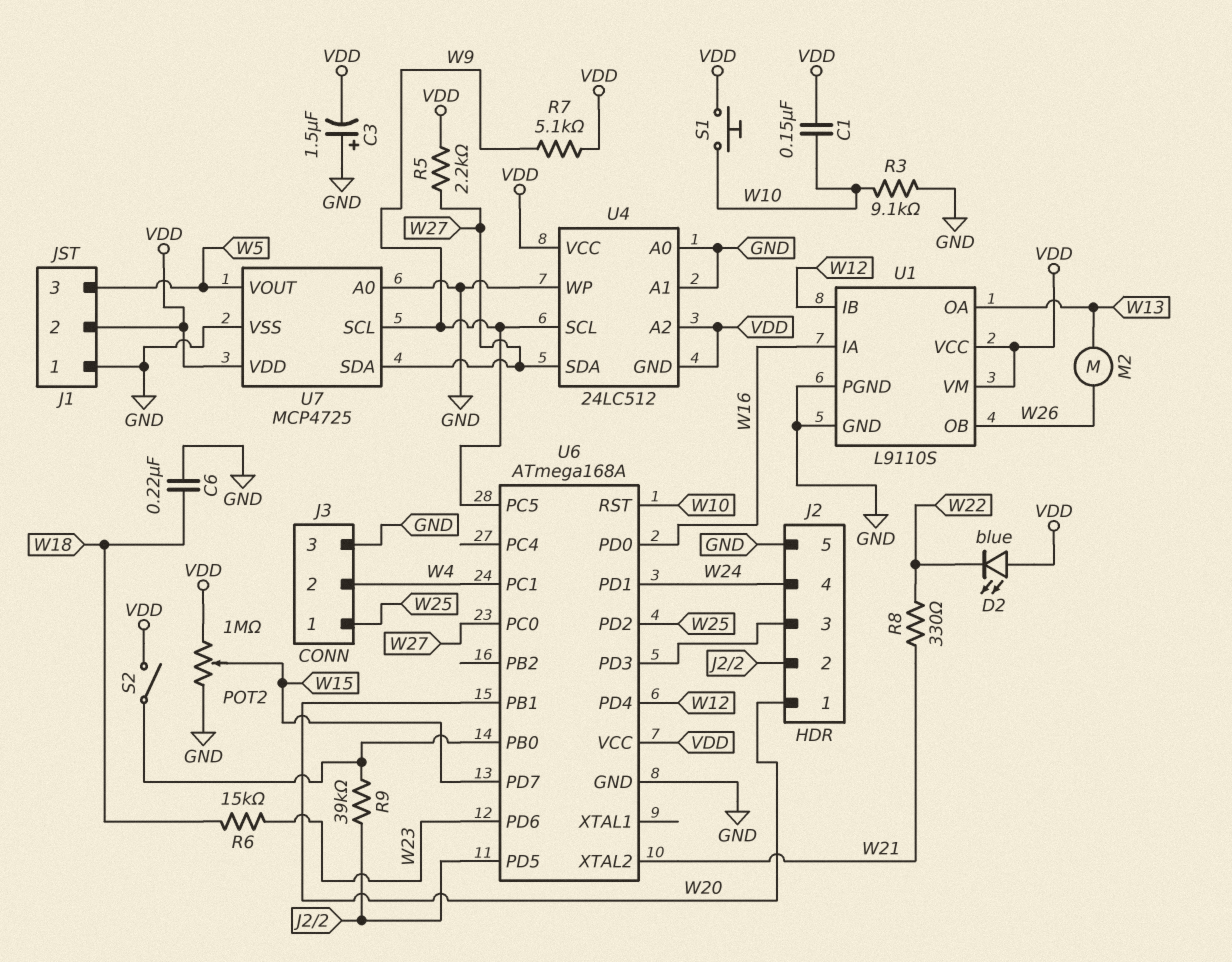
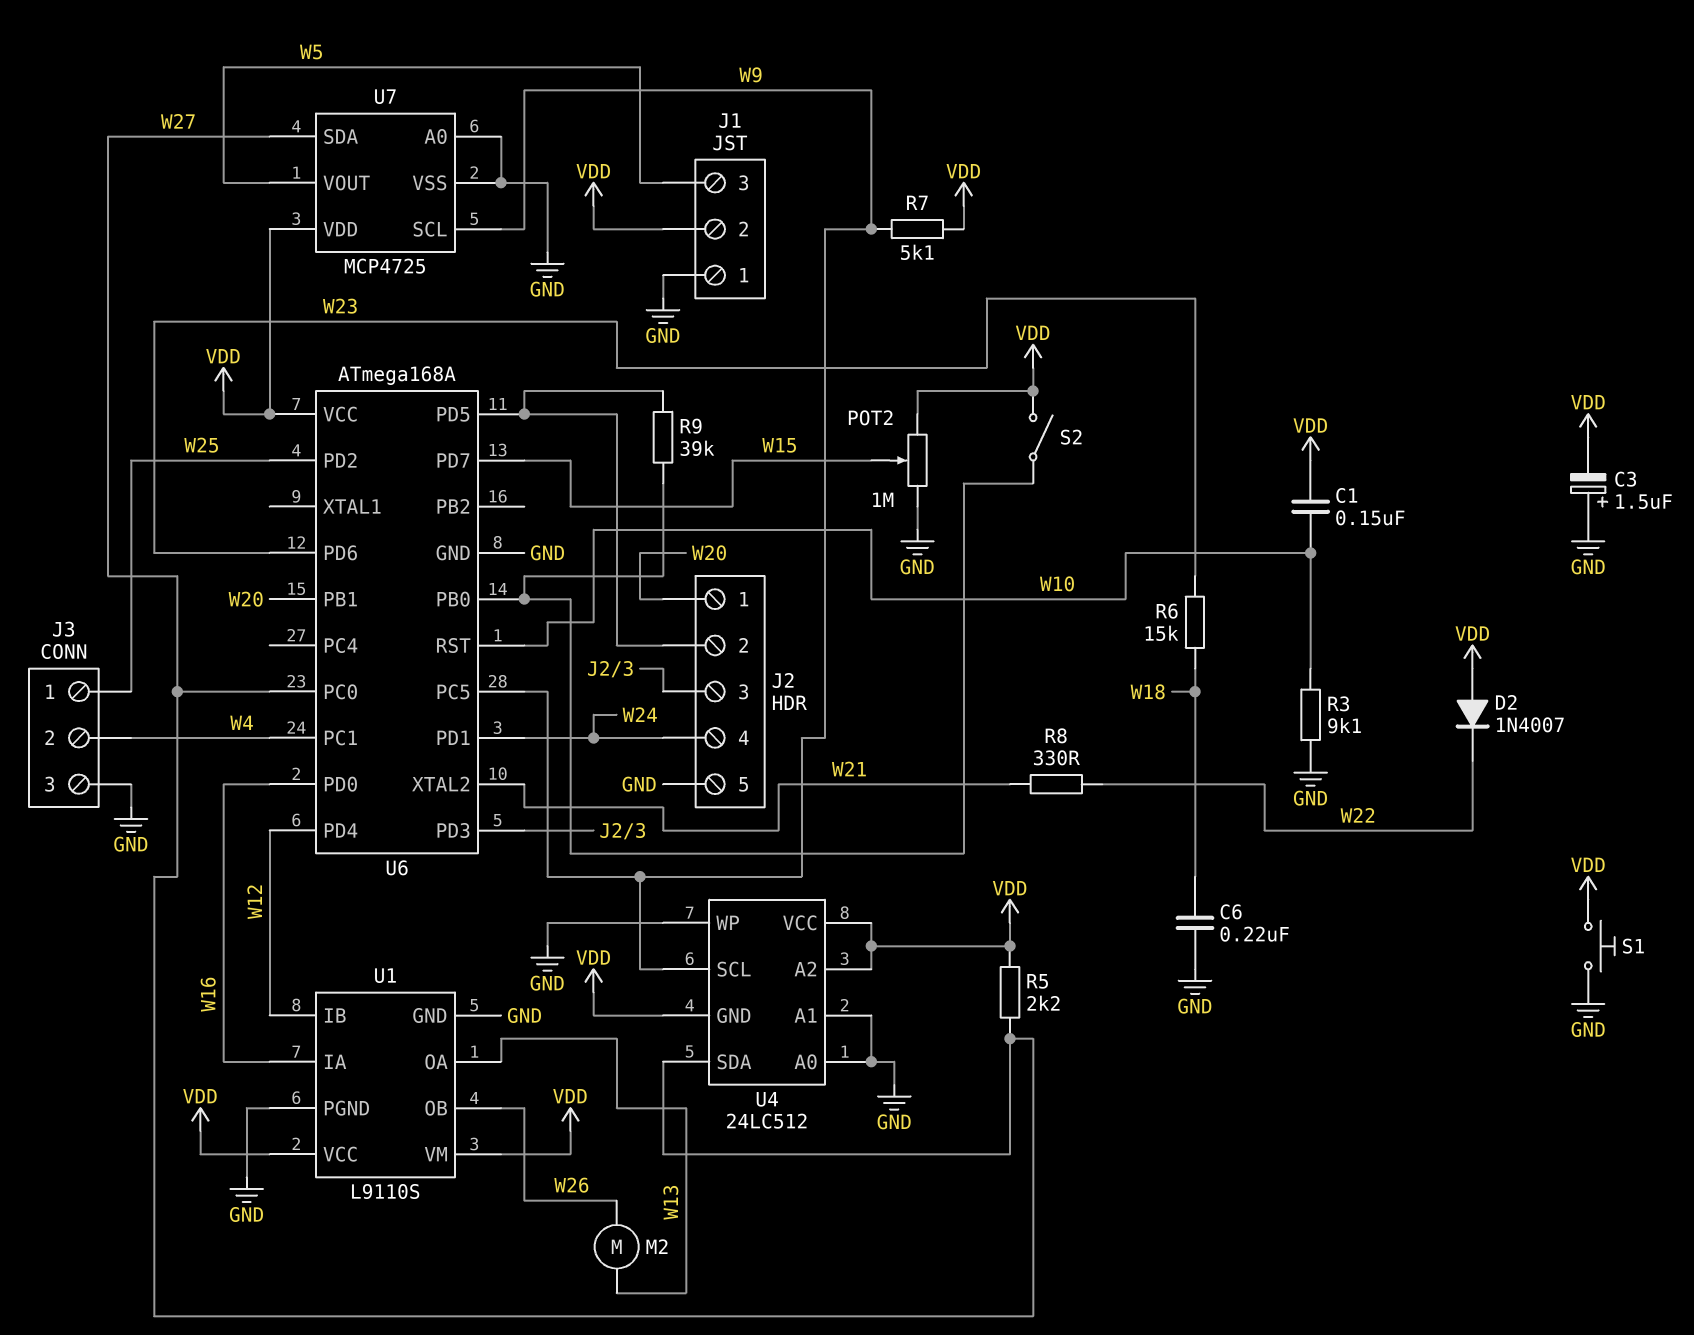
D2: LED blue (A VDD, K W22) -> diode 1N4007 (A VDD, K W22)
S1: button (VDD, W10) -> button (GND, VDD)

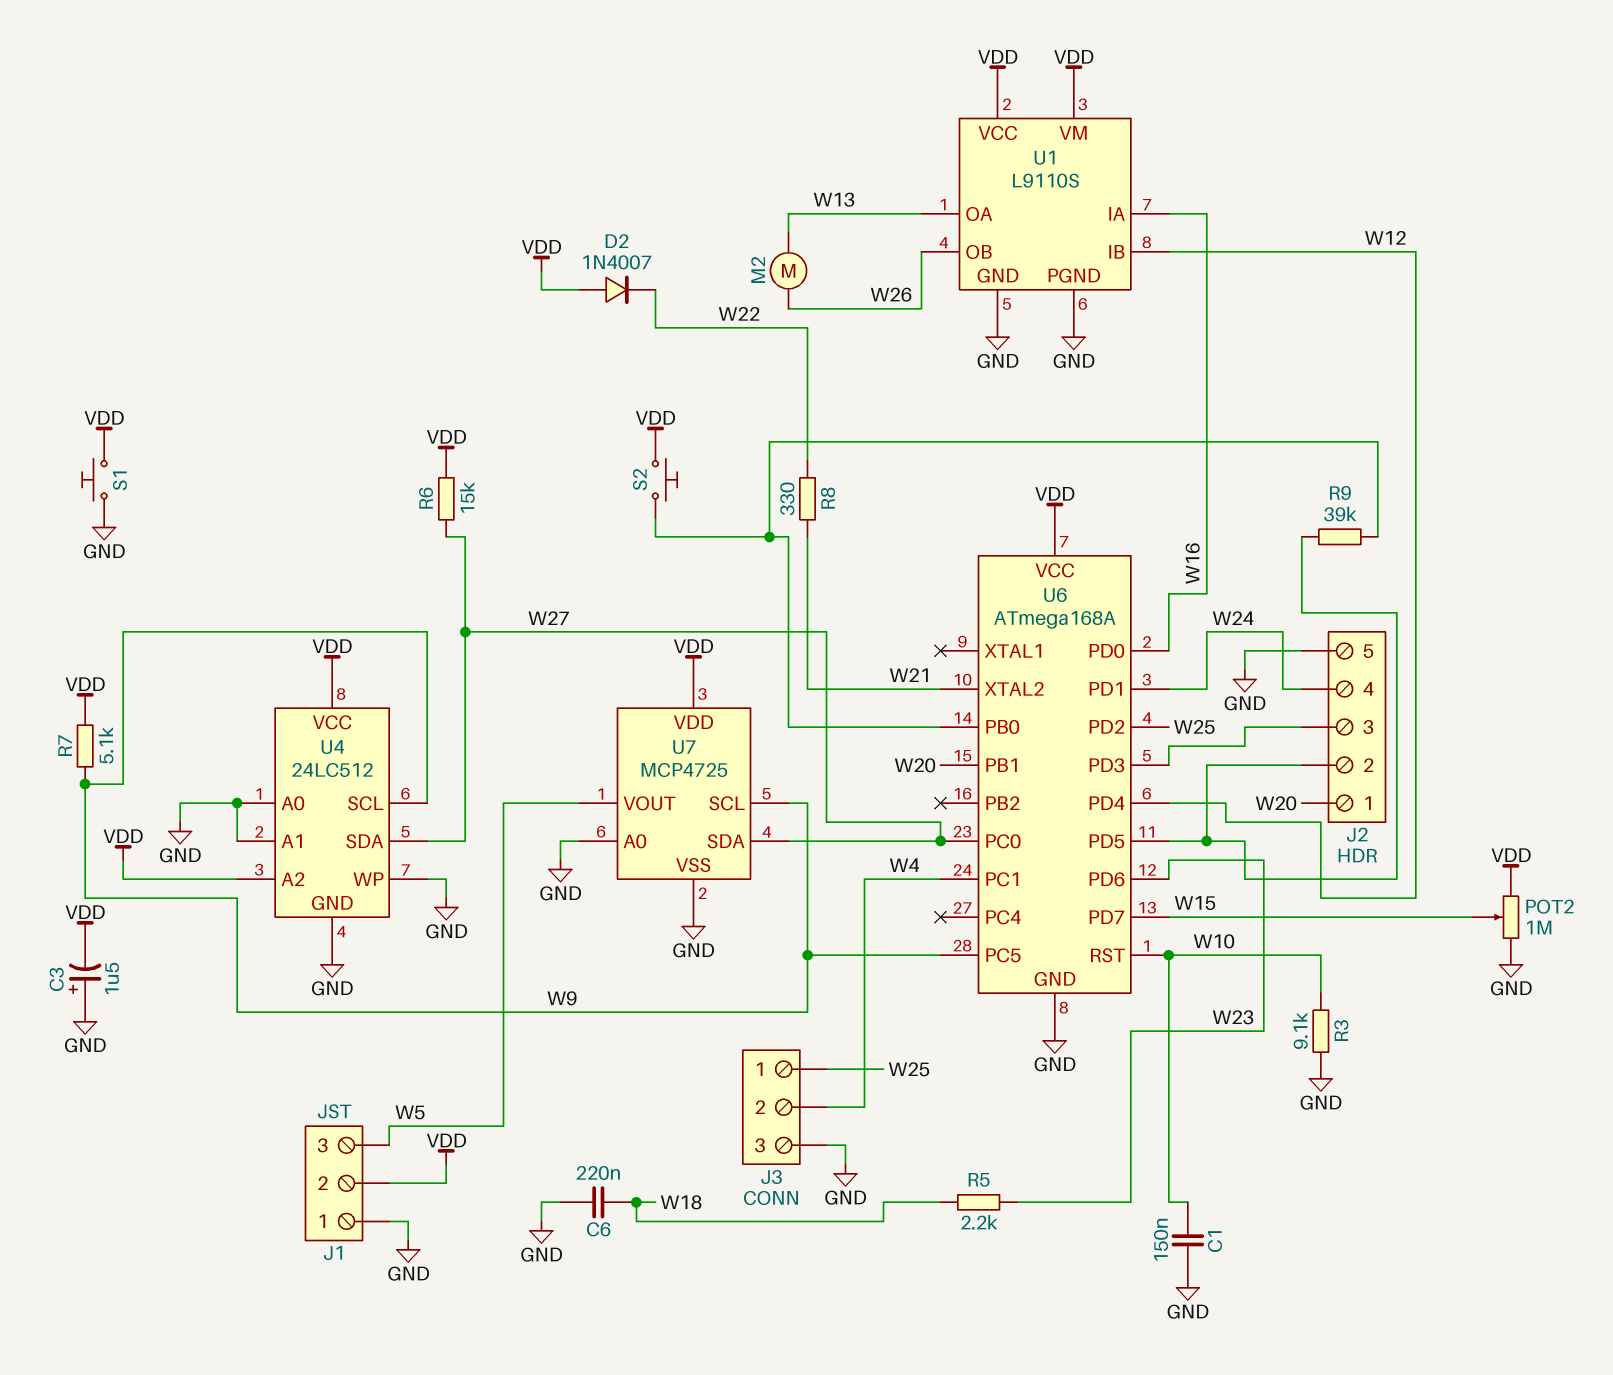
C1: 150nF (VDD, W10) -> 150nF (GND, W10)
R5: 2.2k (VDD, W27) -> 2.2k (W18, W23)
R6: 15k (W18, W23) -> 15k (VDD, W27)
S2: switch (U6/PB0, VDD) -> button (U6/PB0, VDD)
U4 pin GND: VDD -> GND

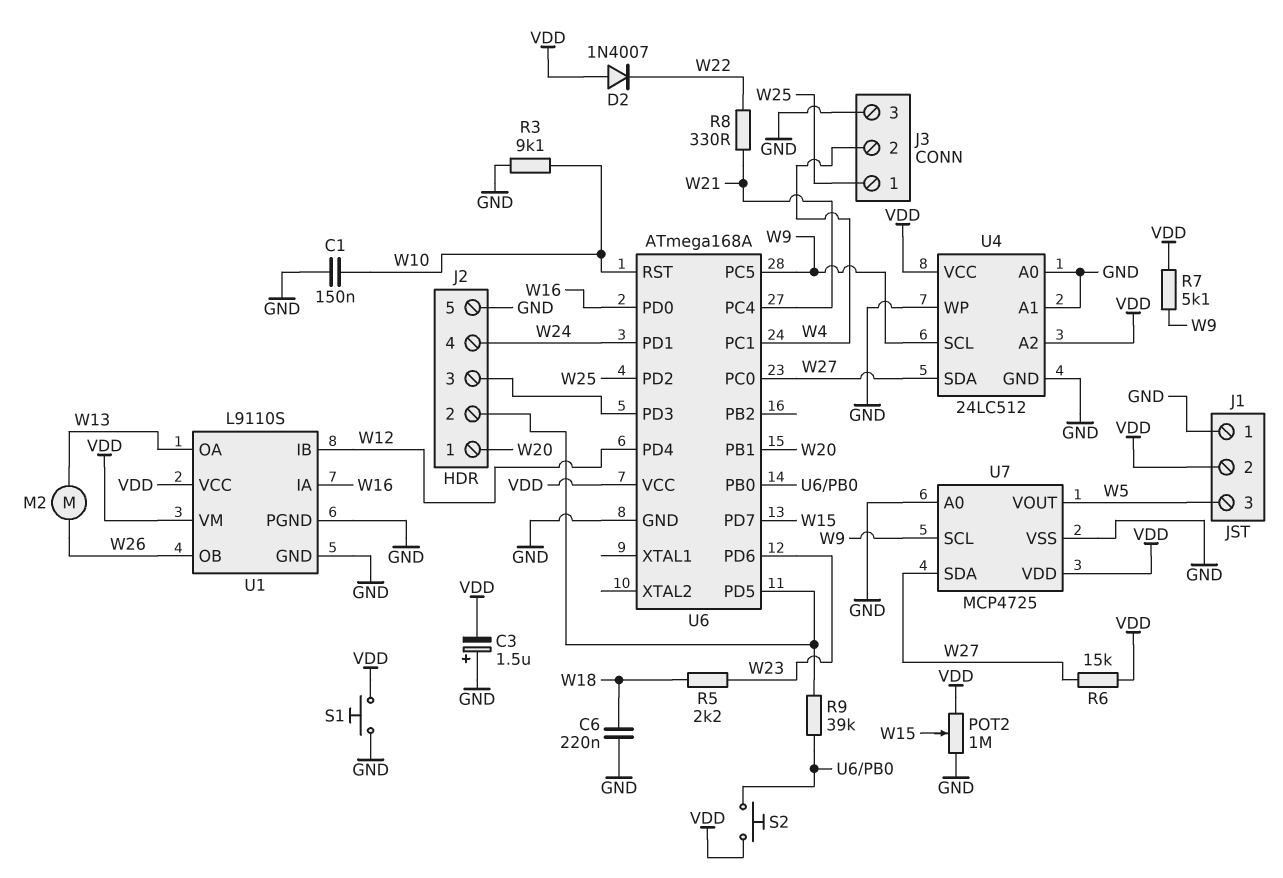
U6 pin PC4: none -> W21
U6 pin XTAL2: W21 -> none

